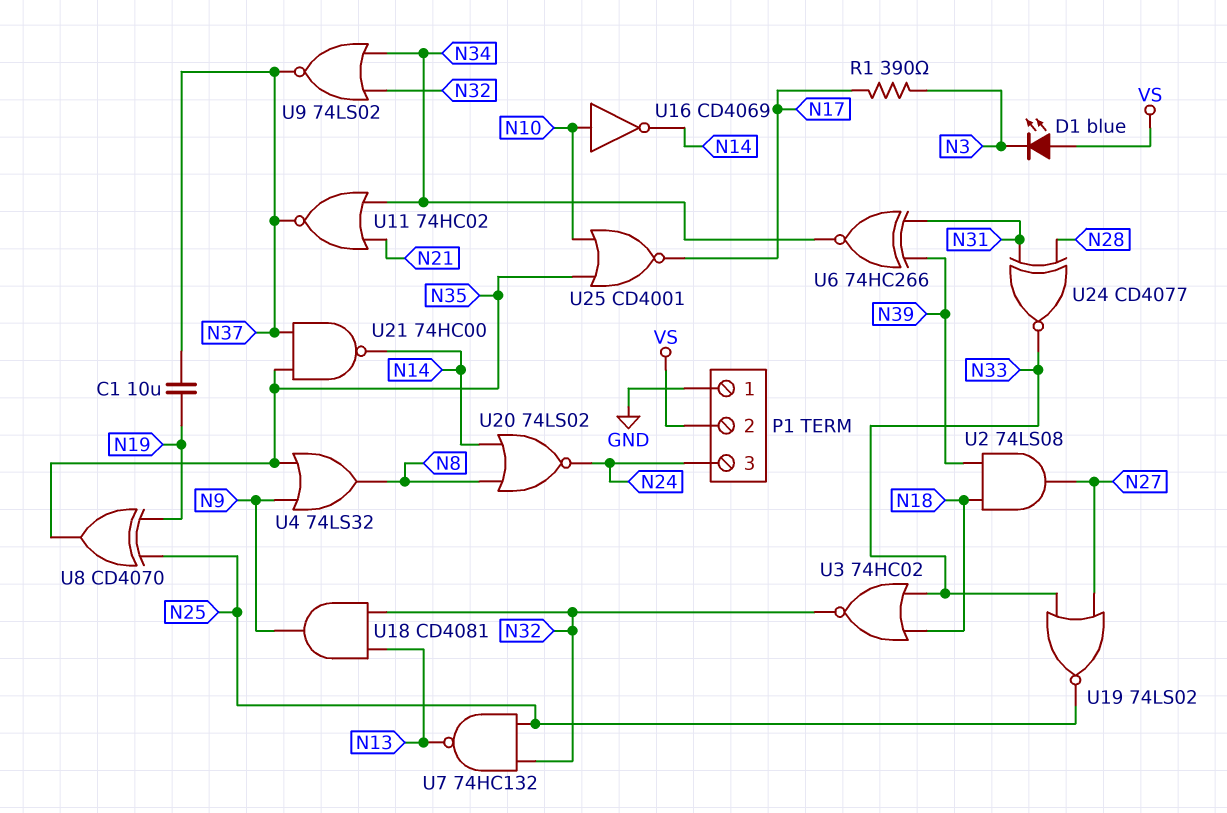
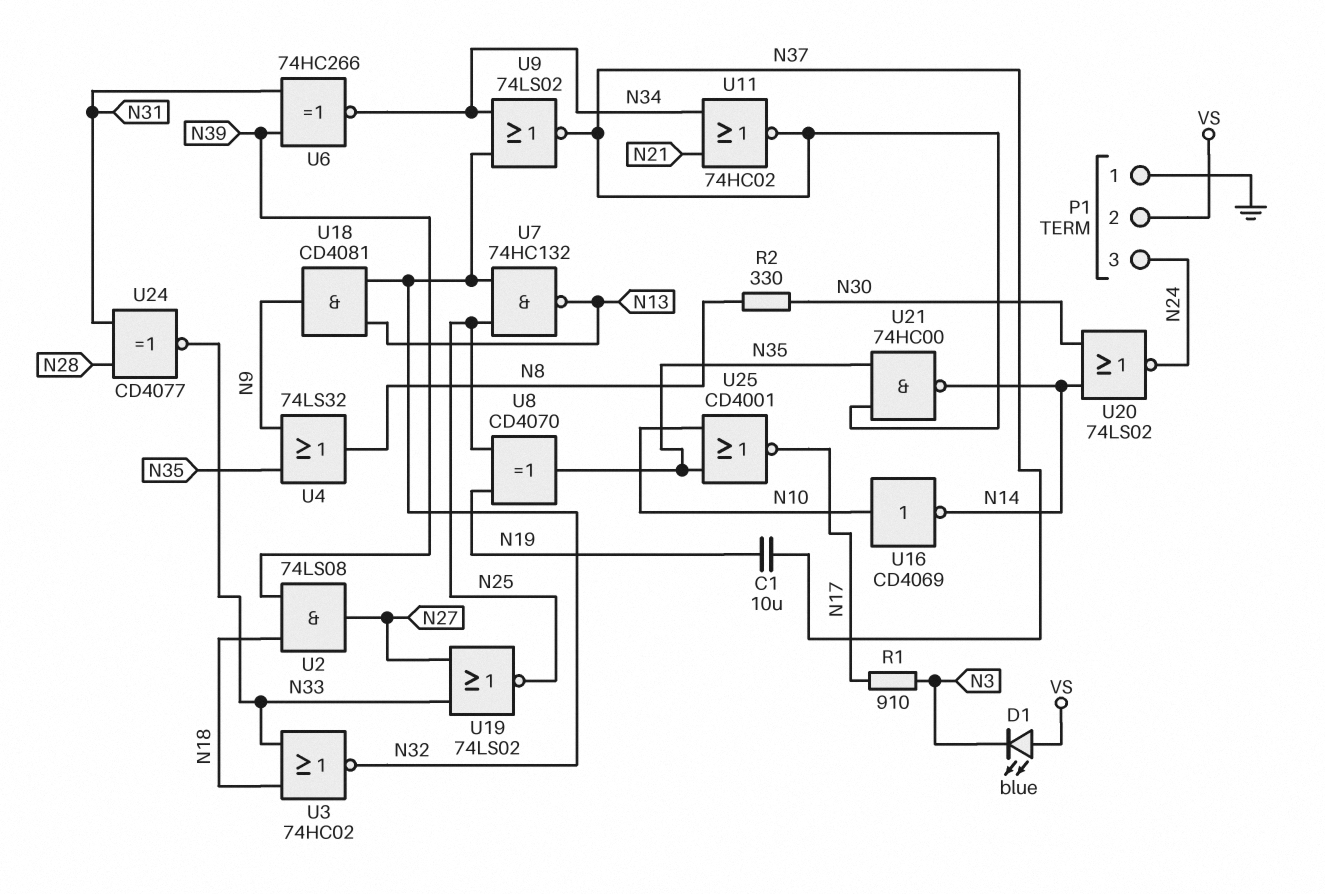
R1: 390 (N3, N17) -> 910 (N3, N17)
R2: none -> 330 (N8, N30)
U20: NOR 74LS02 (in N8, in N14, out N24) -> NOR 74LS02 (in N14, in N30, out N24)

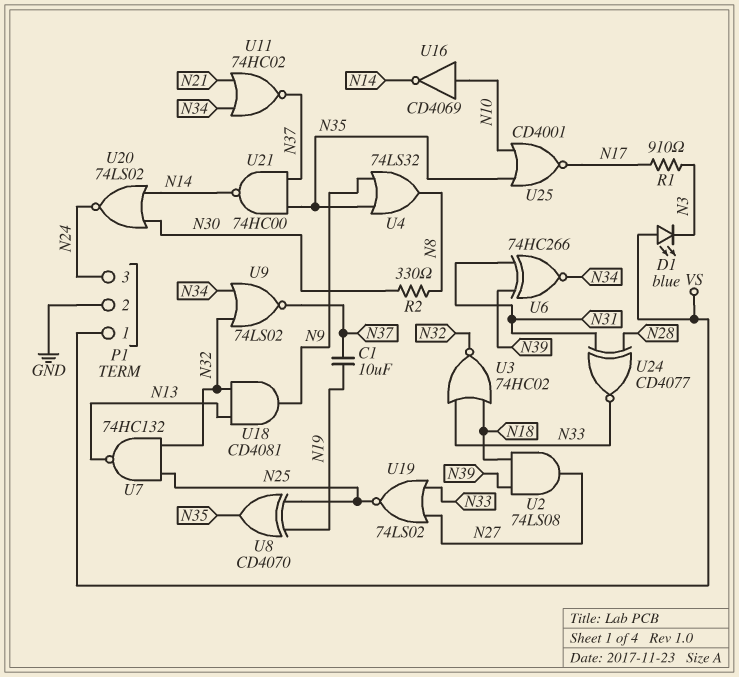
P1 pin 1: GND -> VS
P1 pin 2: VS -> GND

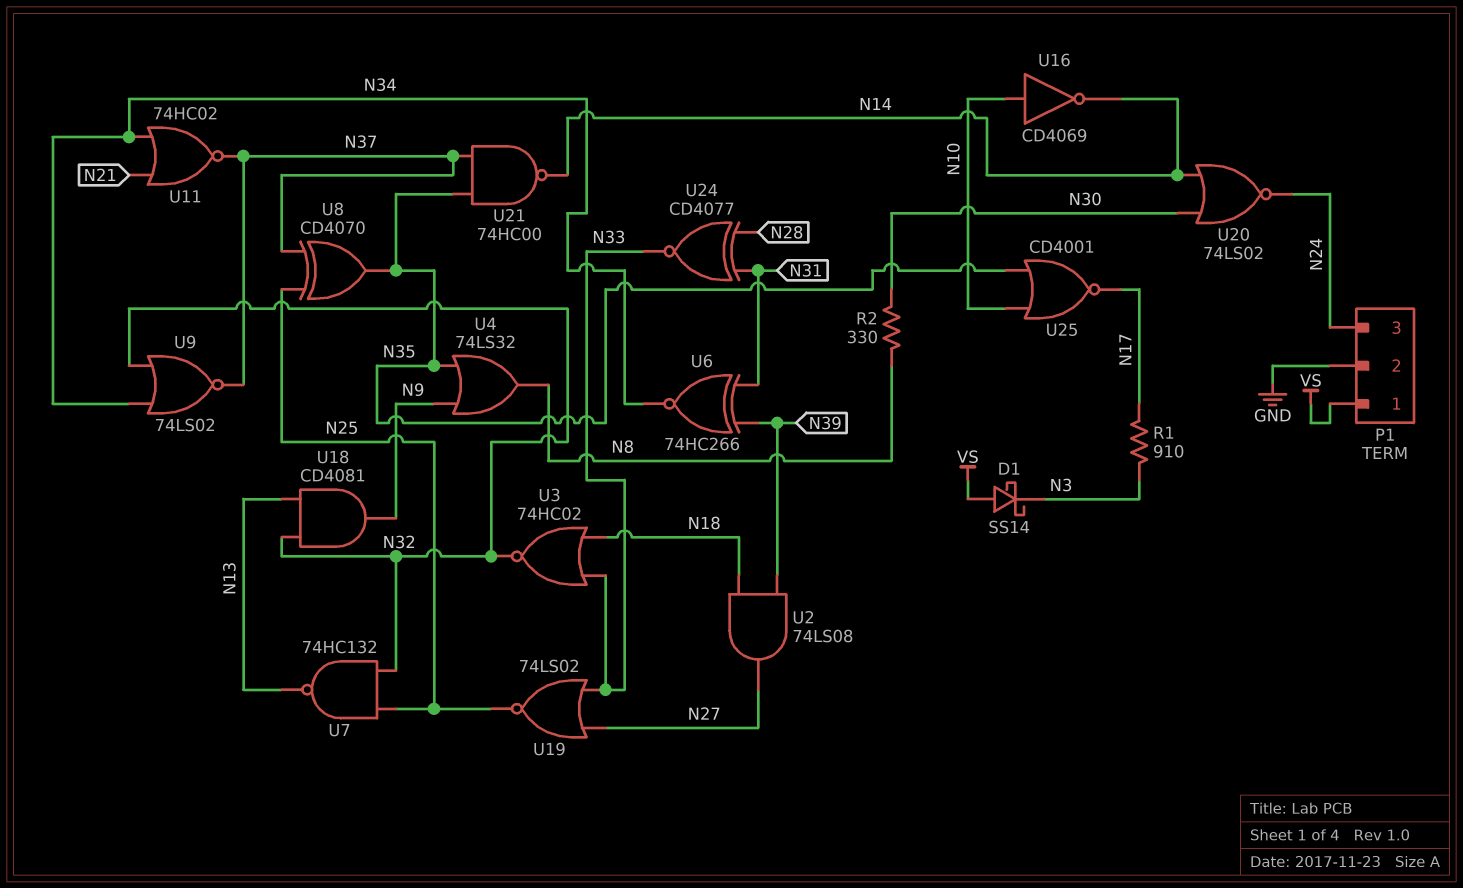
C1: 10uF (N19, N37) -> none
D1: LED blue (A VS, K N3) -> schottky SS14 (A VS, K N3)
U8: XOR CD4070 (in N19, in N25, out N35) -> XOR CD4070 (in N25, in N37, out N35)

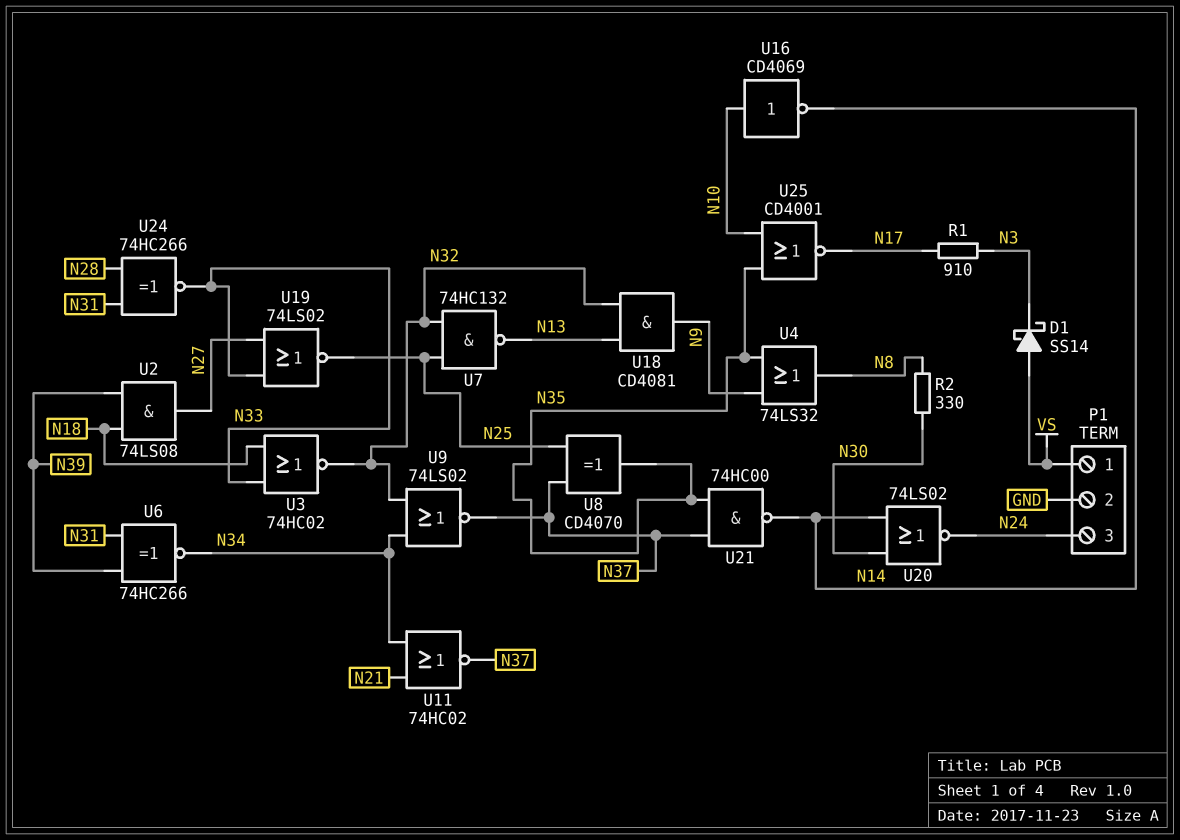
U24: XNOR CD4077 (in N28, in N31, out N33) -> XNOR 74HC266 (in N28, in N31, out N33)

